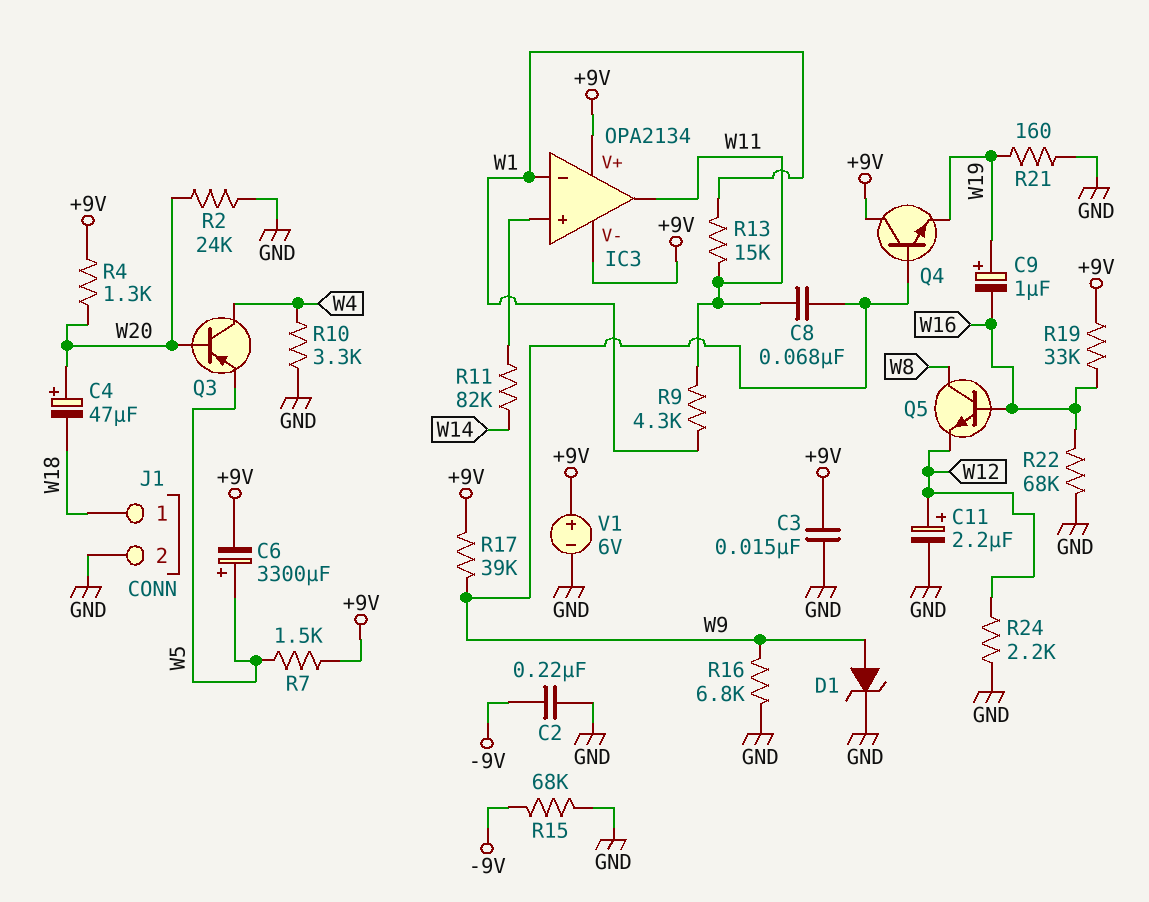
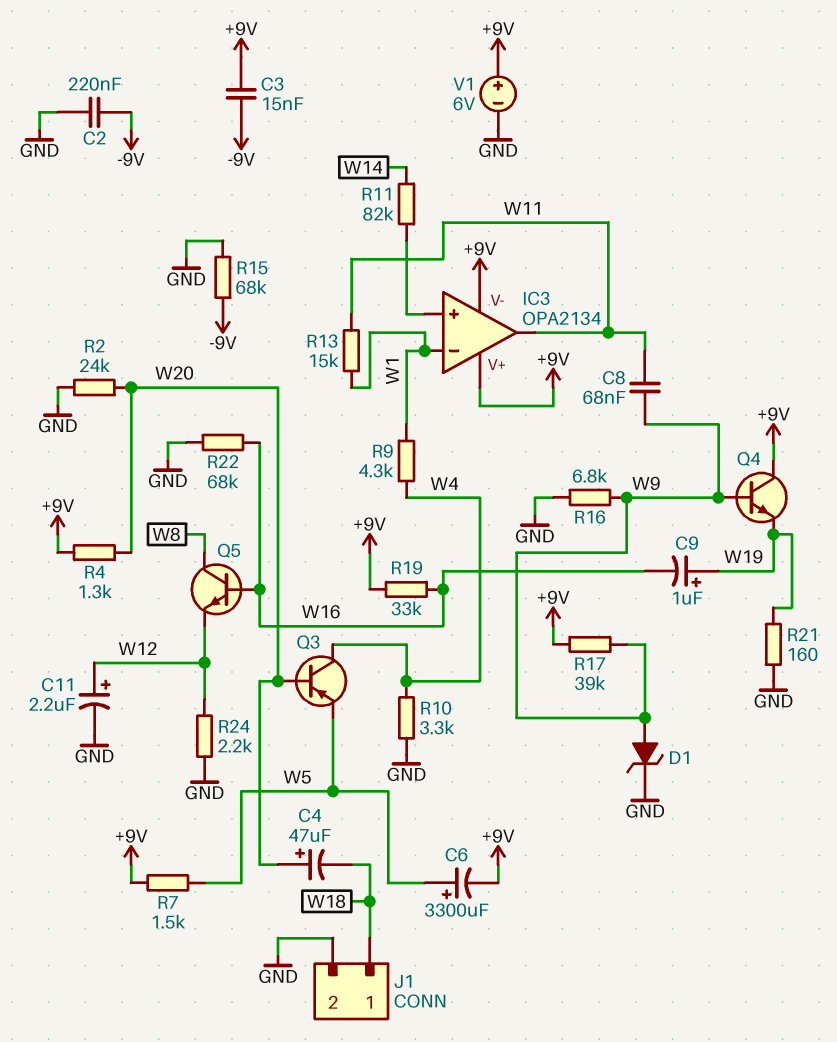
C3: 15nF (+9V, GND) -> 15nF (+9V, -9V)
R9: 4.3k (W1, W11) -> 4.3k (W1, W4)

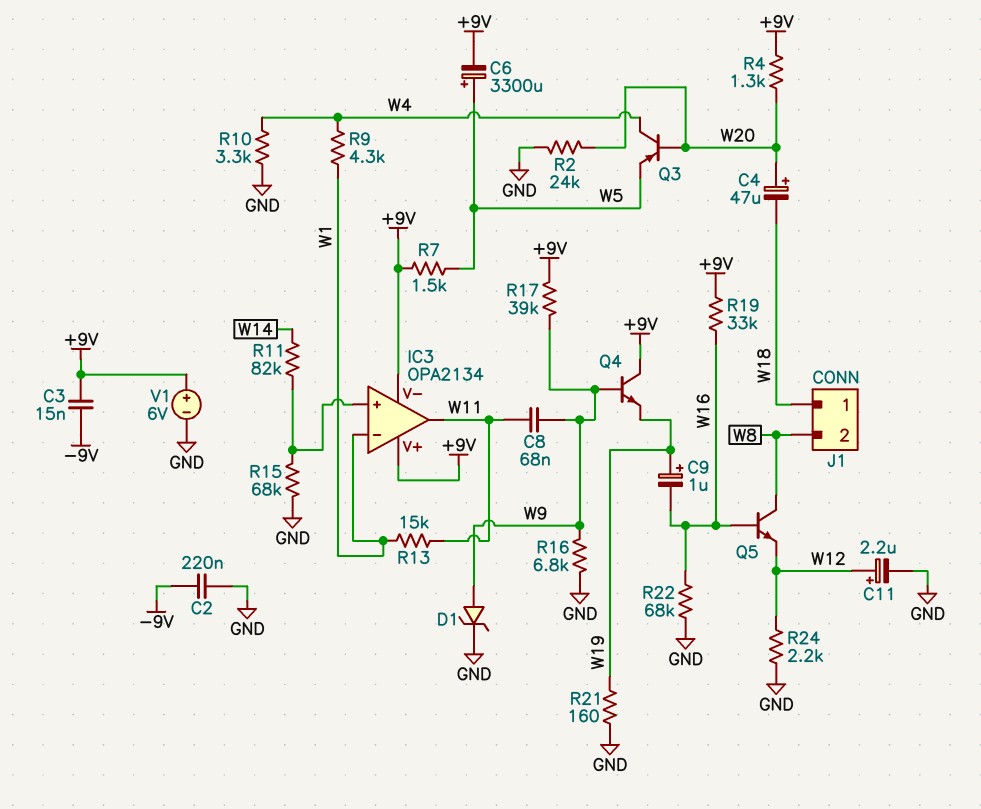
J1 pin 2: GND -> W8
R15: 68k (-9V, GND) -> 68k (GND, IC3/in+)

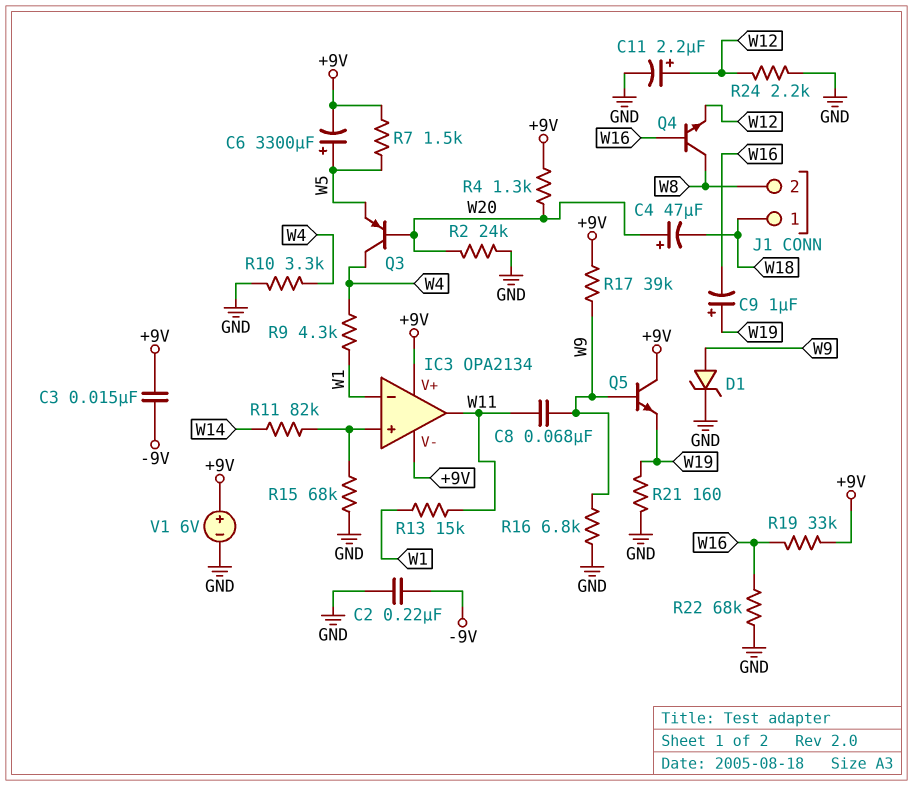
Q4: NPN (B W9, C +9V, E W19) -> NPN (B W16, C W8, E W12)
Q5: NPN (B W16, C W8, E W12) -> NPN (B W9, C +9V, E W19)

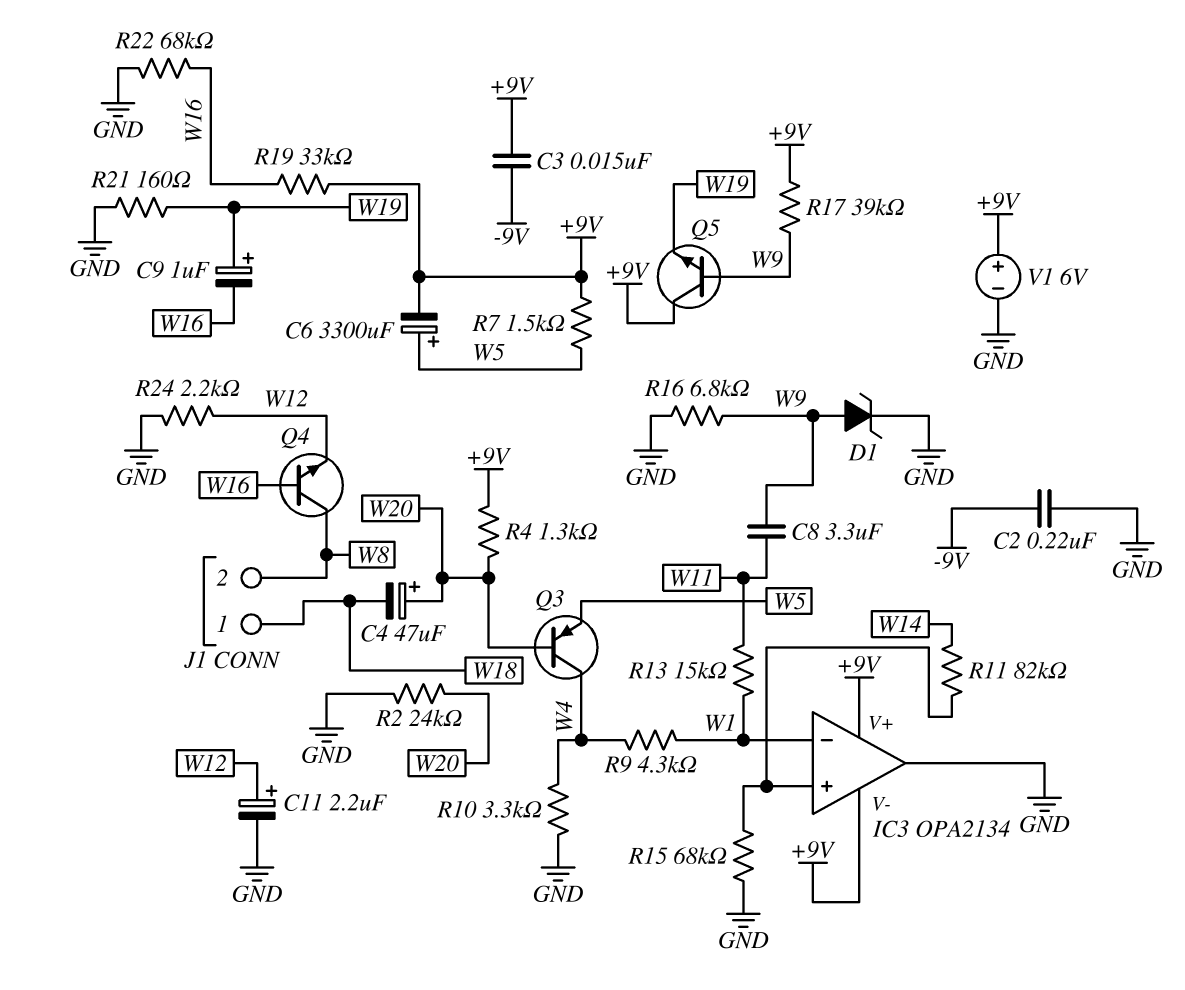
C8: 68nF (W9, W11) -> 3.3uF (W9, W11)
IC3 pin out: W11 -> GND

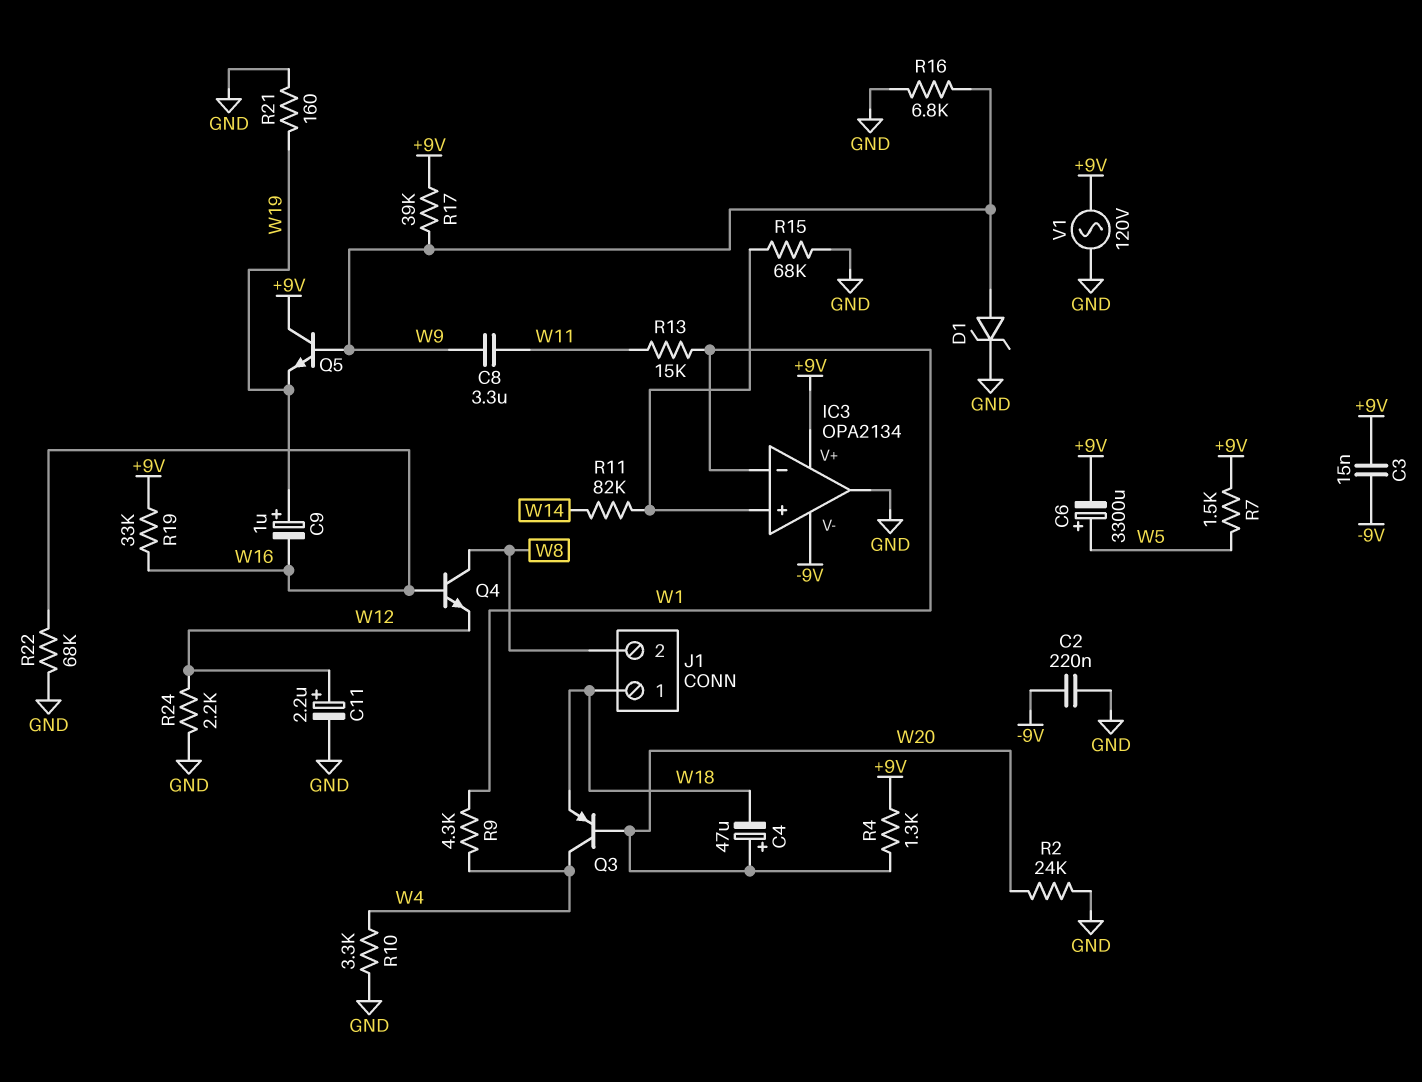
IC3 pin V-: +9V -> -9V
Q3: PNP (B W20, C W4, E W5) -> PNP (B W20, C W4, E W18)
V1: 6V (plus +9V, minus GND) -> AC 120V (+9V, GND)

